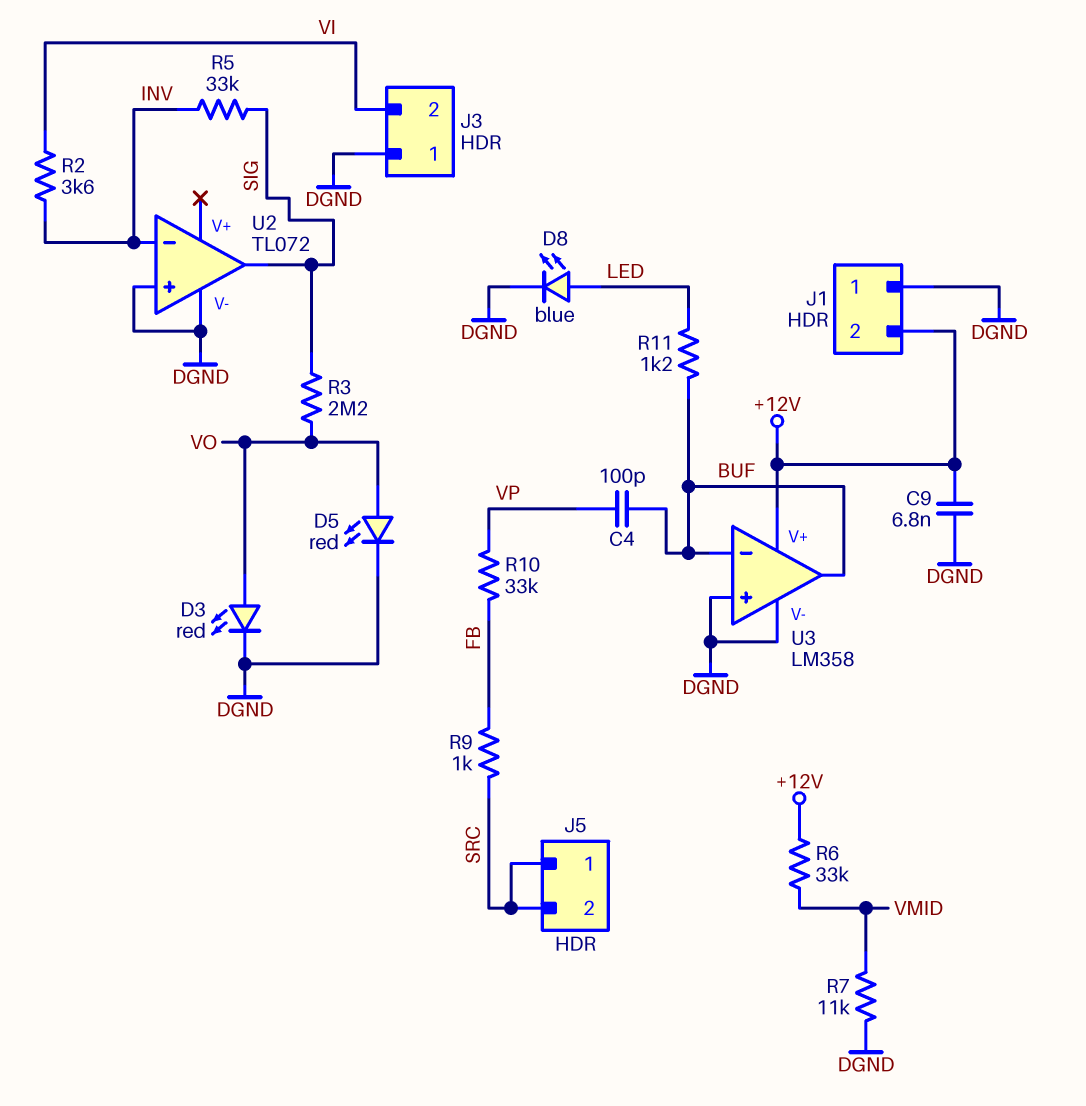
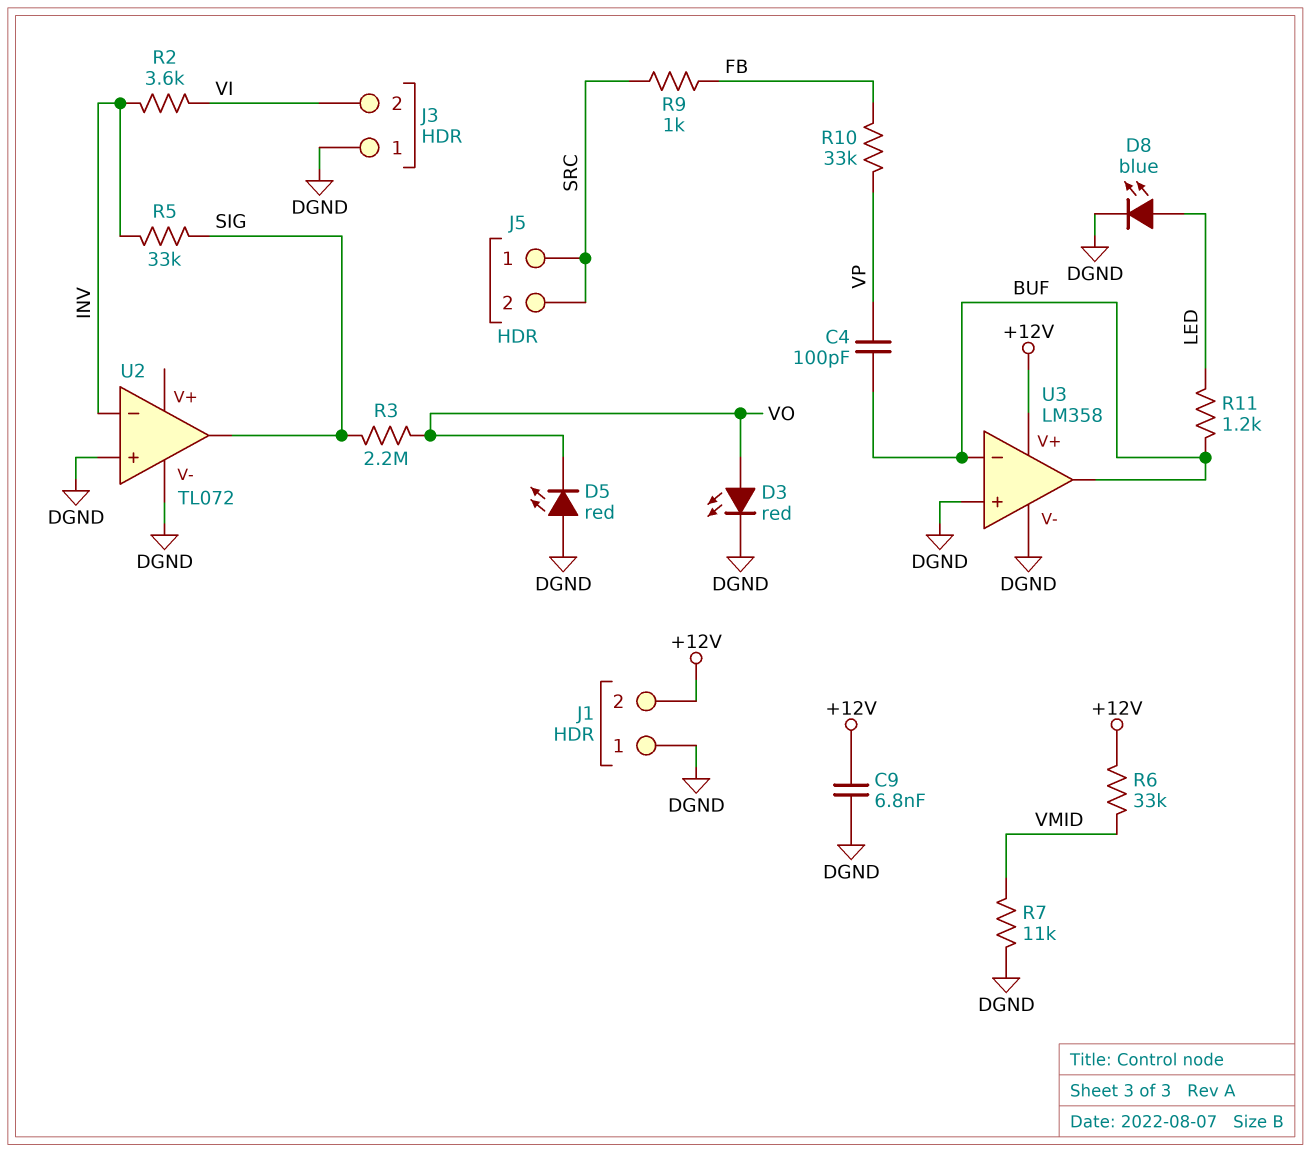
D5: LED red (A VO, K DGND) -> LED red (A DGND, K VO)

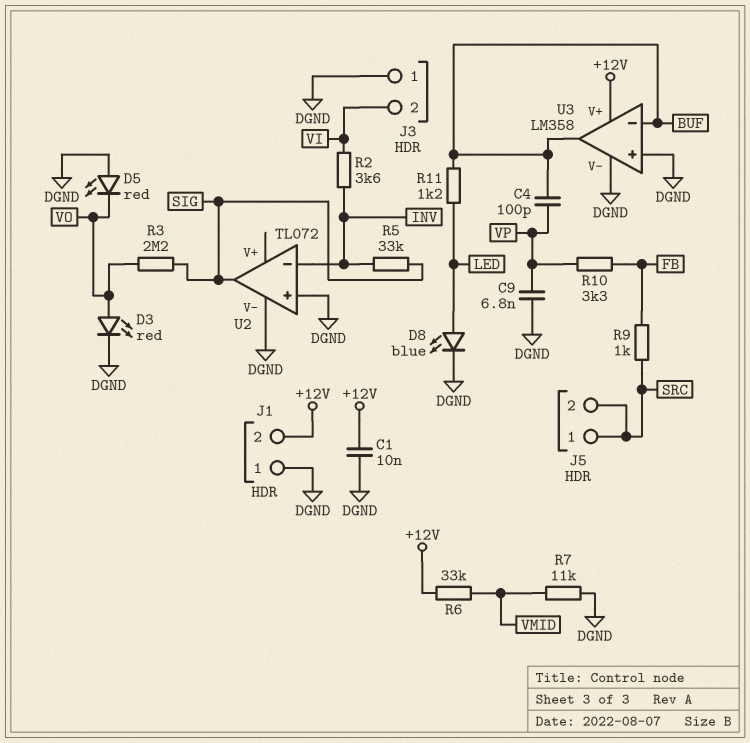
C1: none -> 10nF (+12V, DGND)
C9: 6.8nF (+12V, DGND) -> 6.8nF (DGND, VP)
R10: 33k (FB, VP) -> 3.3k (FB, VP)

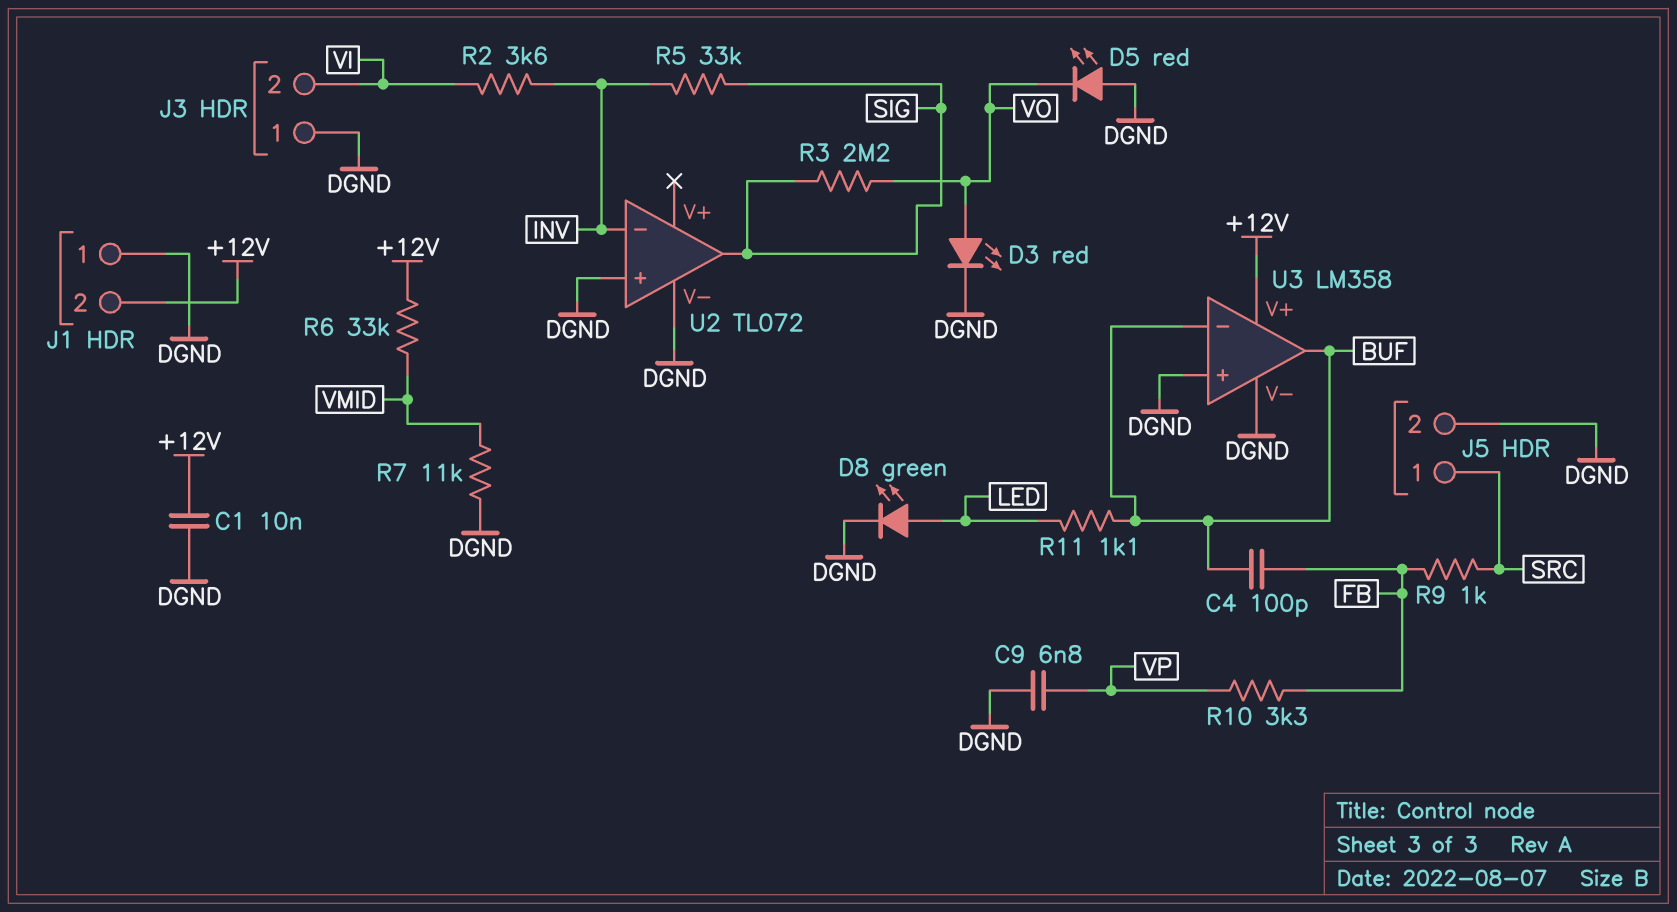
C4: 100pF (BUF, VP) -> 100pF (BUF, FB)
D8: LED blue (A LED, K DGND) -> LED green (A LED, K DGND)
J5 pin 2: SRC -> DGND
R11: 1.2k (BUF, LED) -> 1.1k (BUF, LED)

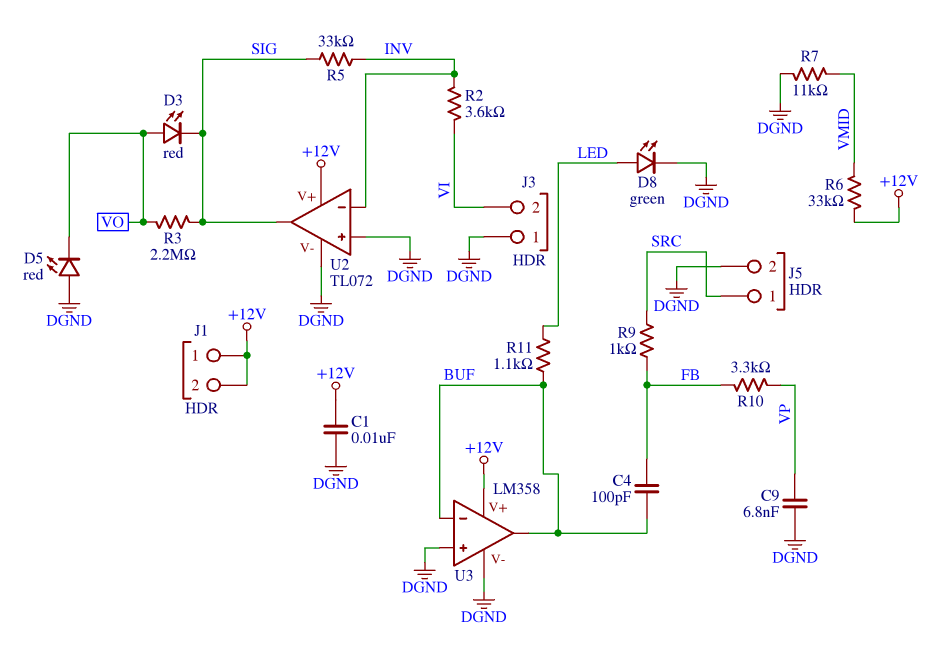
D3: LED red (A VO, K DGND) -> LED red (A VO, K SIG)
J1 pin 1: DGND -> +12V
U2 pin V+: none -> +12V

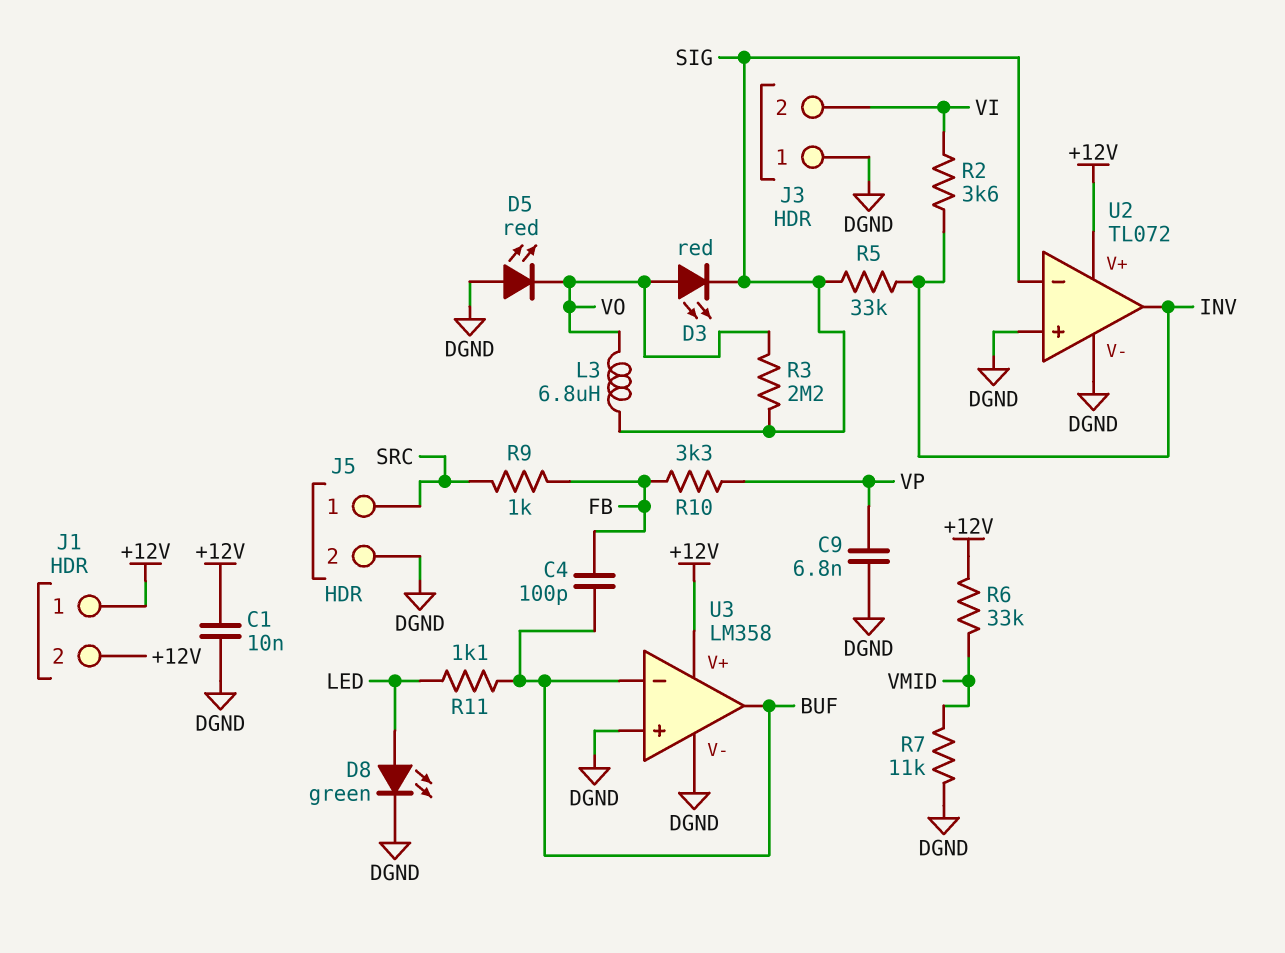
L3: none -> 6.8uH (SIG, VO)
U2 pin in-: INV -> SIG
U2 pin out: SIG -> INV

